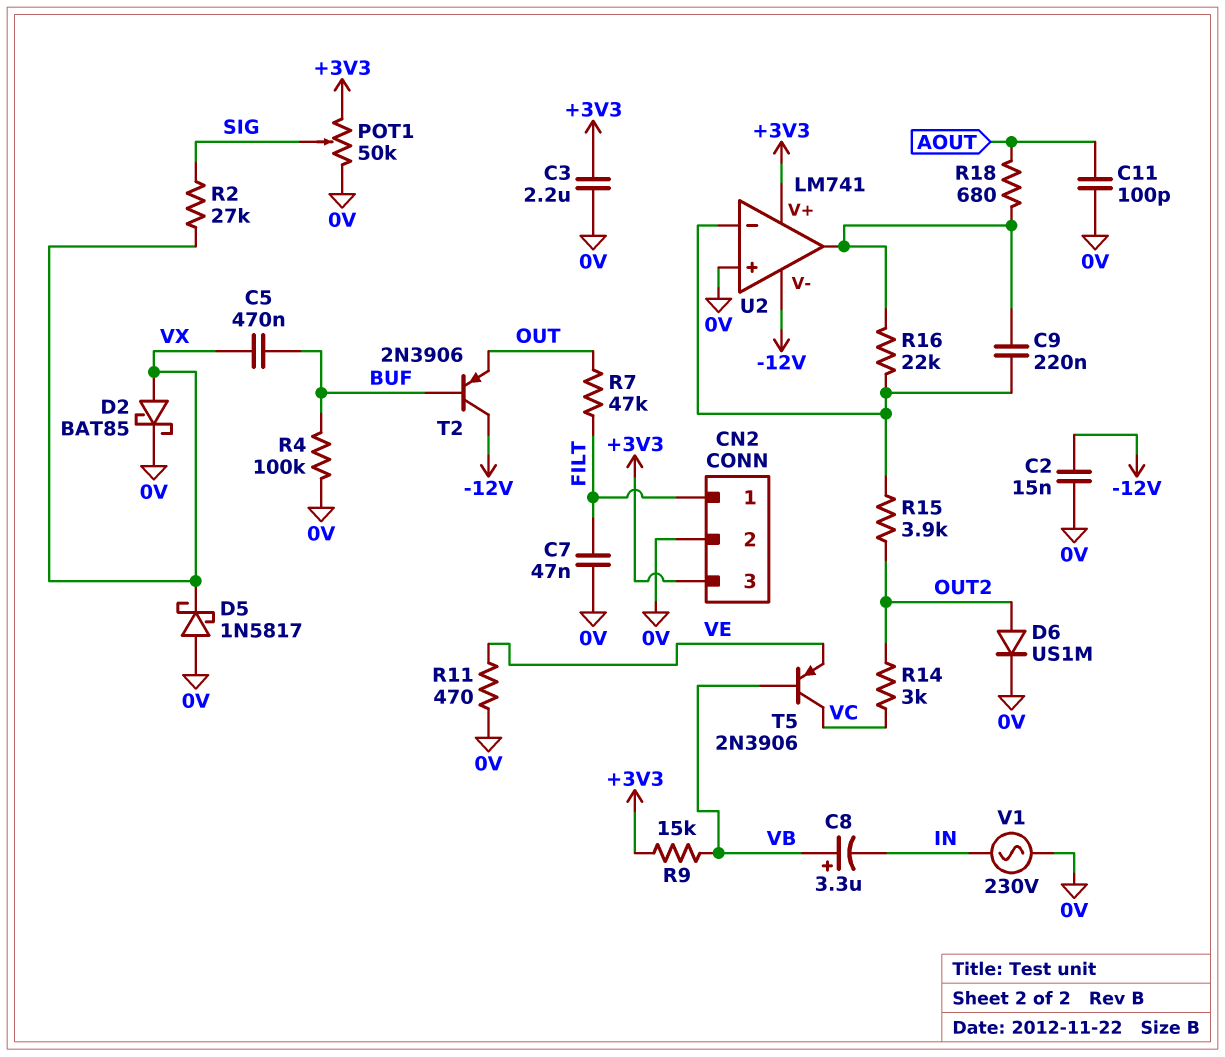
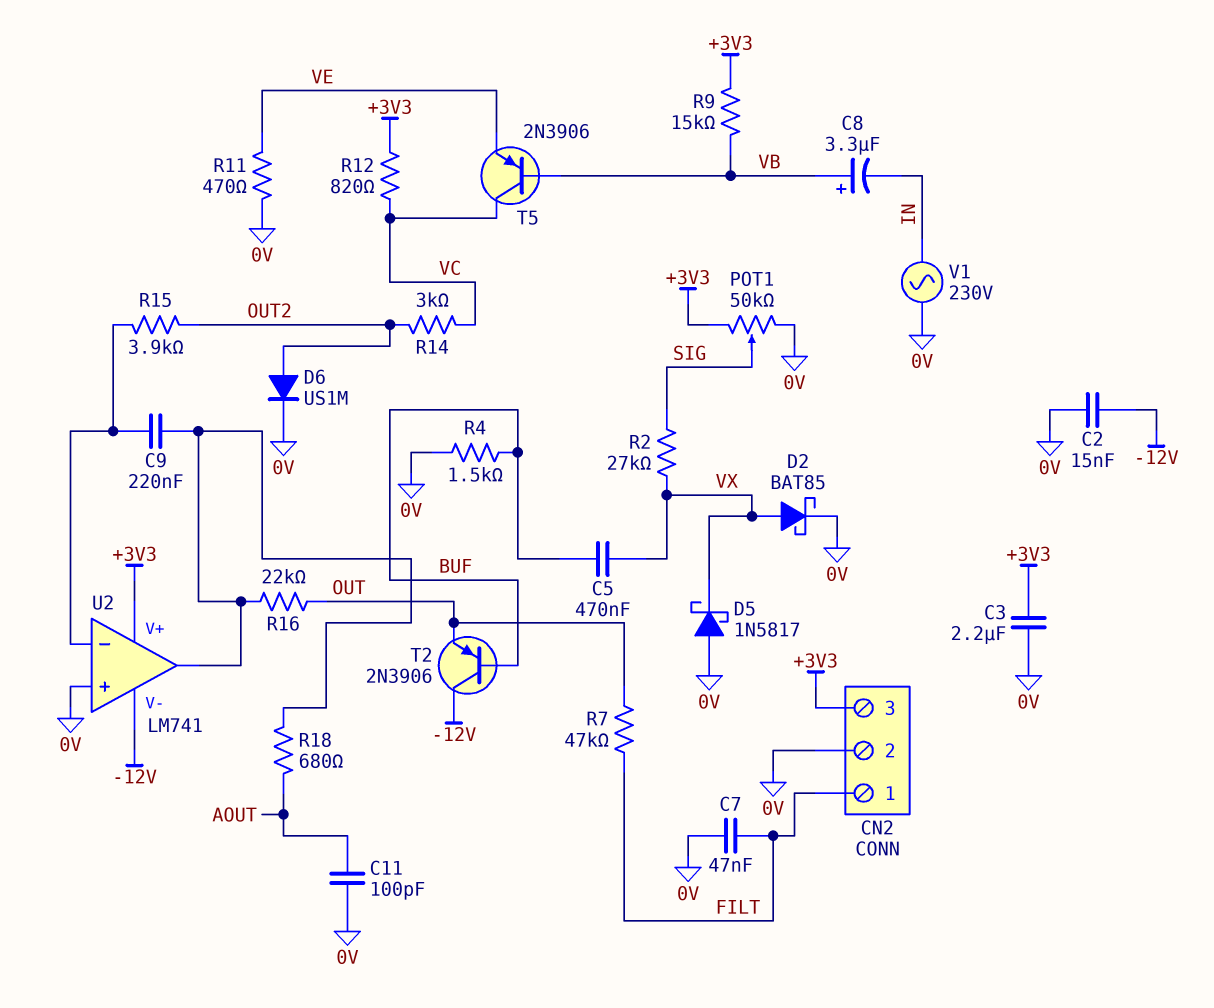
R4: 100k (0V, BUF) -> 1.5k (0V, BUF)
R12: none -> 820 (+3V3, VC)
R16: 22k (U2/in-, U2/out) -> 22k (OUT, U2/out)

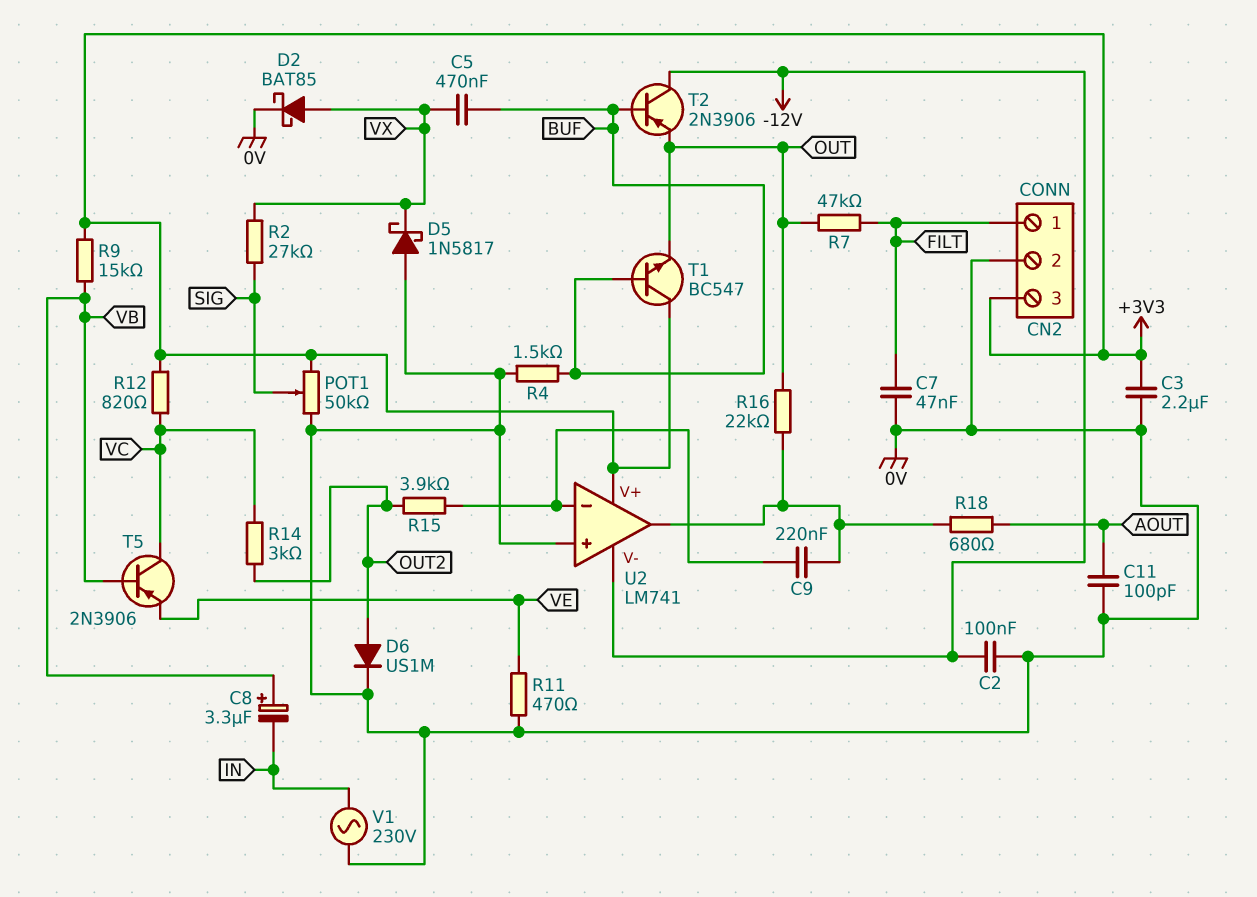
C2: 15nF (-12V, 0V) -> 100nF (-12V, 0V)
T1: none -> NPN BC547 (B BUF, C +3V3, E OUT)

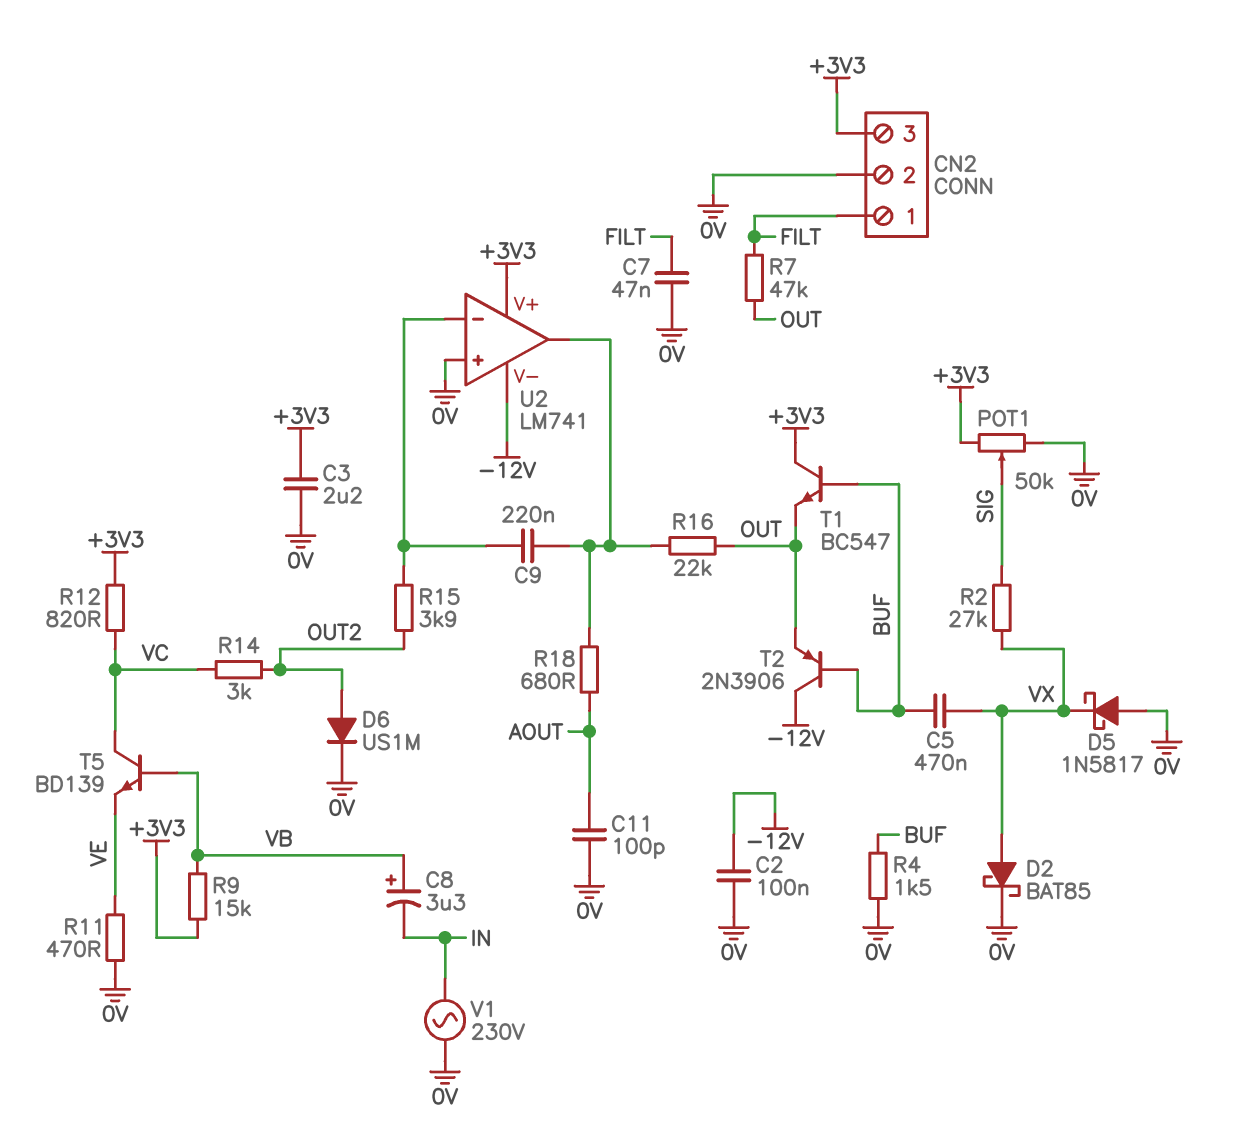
T5: PNP 2N3906 (B VB, C VC, E VE) -> NPN BD139 (B VB, C VC, E VE)

